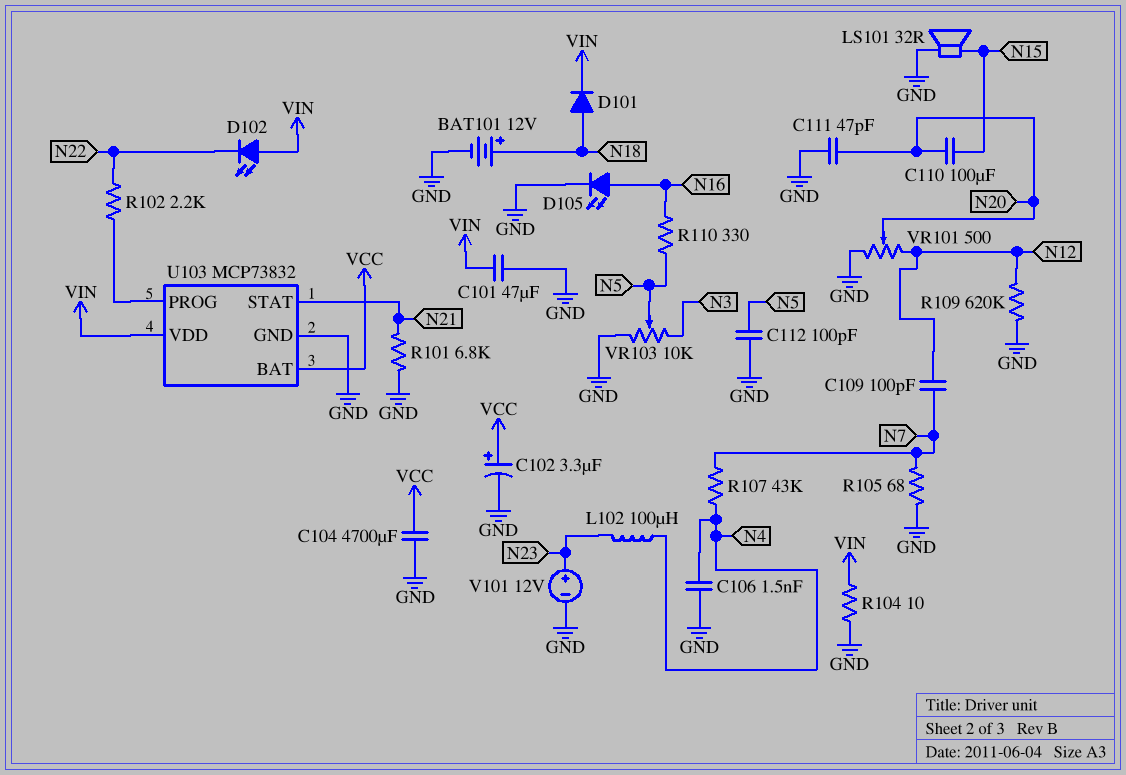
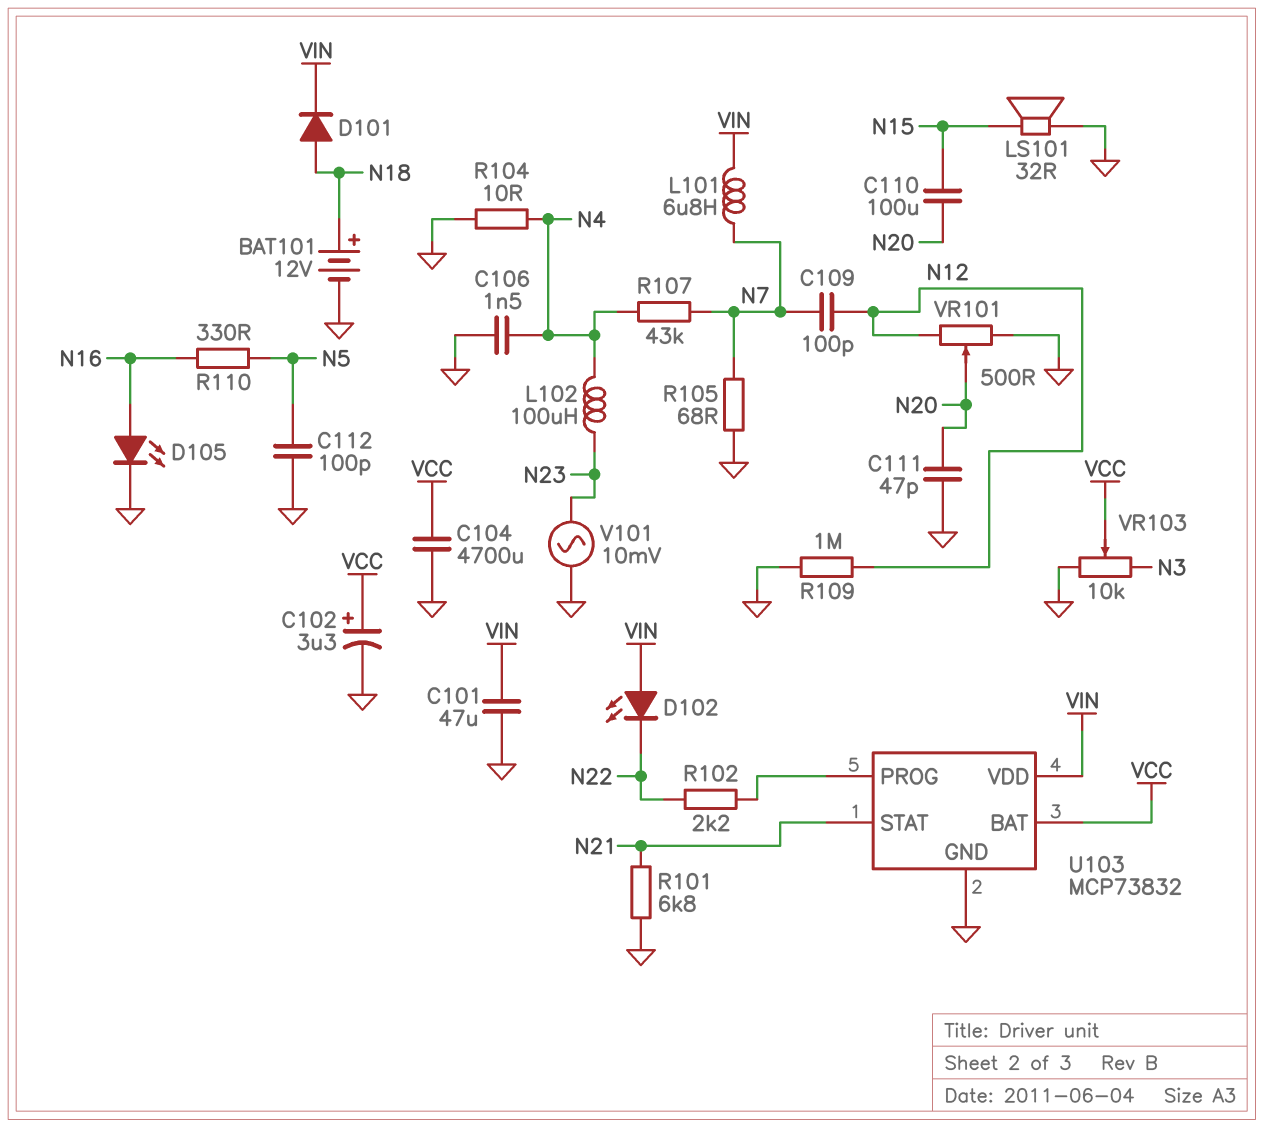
L101: none -> 6.8uH (N7, VIN)
R104: 10 (GND, VIN) -> 10 (GND, N4)
R109: 620k (GND, N12) -> 1M (GND, N12)
V101: 12V (plus N23, minus GND) -> AC 10mV (GND, N23)
VR103: 10k (GND, N3, wiper N5) -> 10k (GND, N3, wiper VCC)

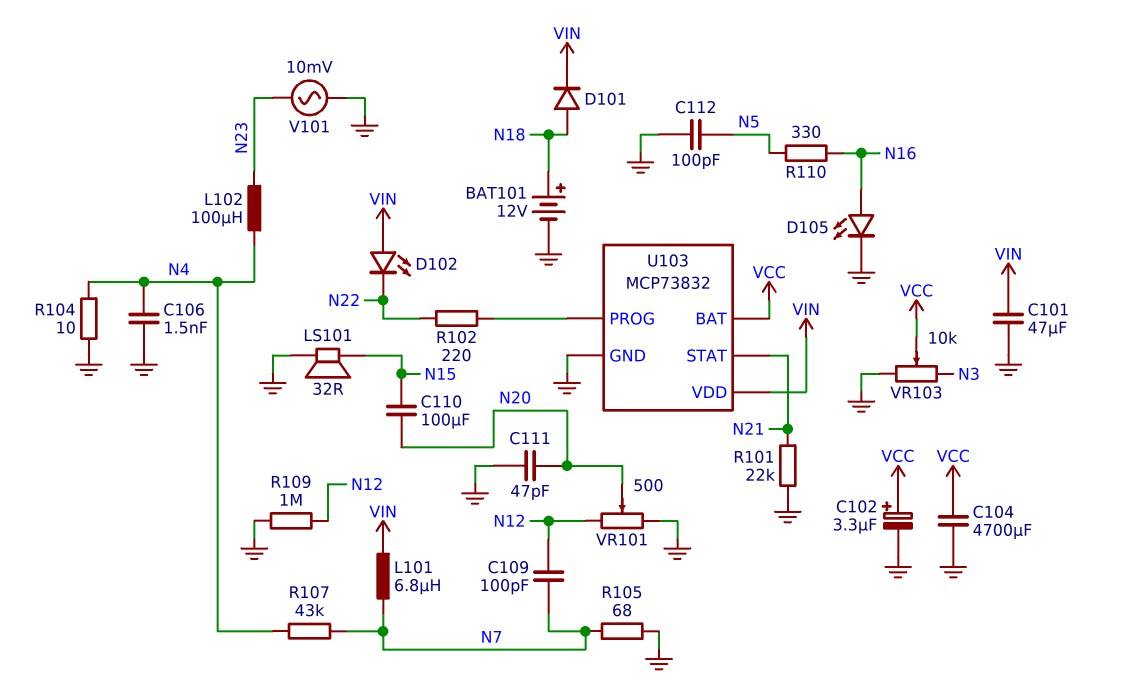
R101: 6.8k (GND, N21) -> 22k (GND, N21)
R102: 2.2k (N22, U103/PROG) -> 220 (N22, U103/PROG)

